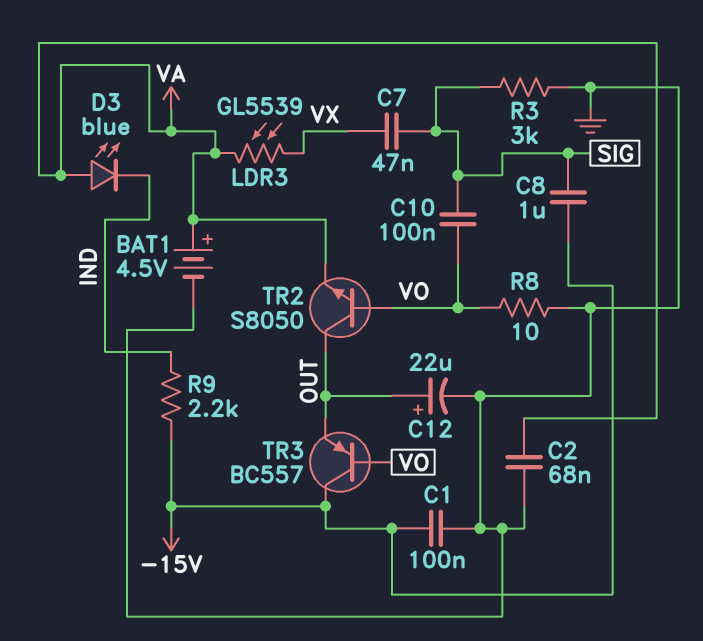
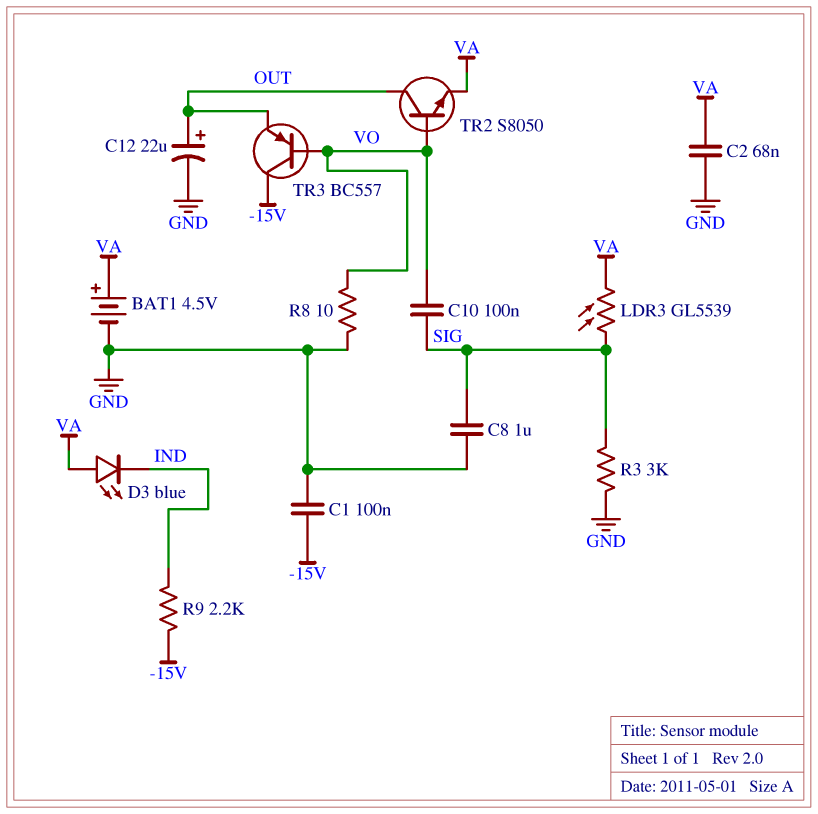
C7: 47nF (SIG, VX) -> none
C8: 1uF (-15V, SIG) -> 1uF (GND, SIG)
LDR3: GL5539 (VA, VX) -> GL5539 (SIG, VA)

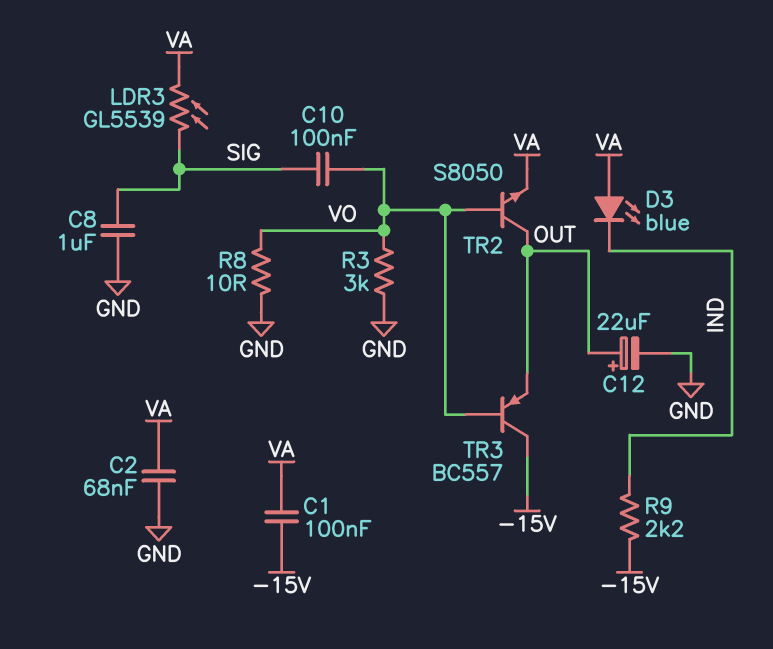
BAT1: 4.5V (plus VA, minus GND) -> none
C1: 100nF (-15V, GND) -> 100nF (-15V, VA)
R3: 3k (GND, SIG) -> 3k (GND, VO)

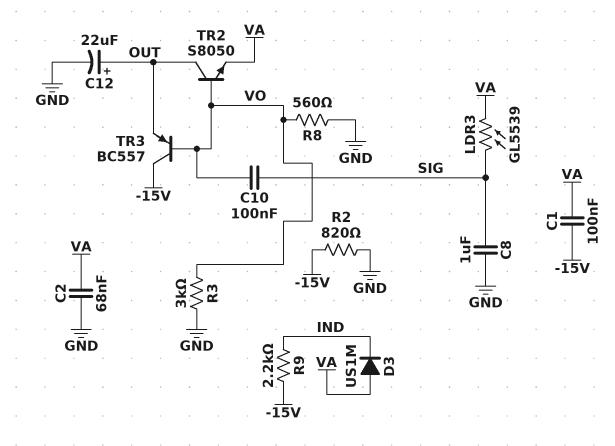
D3: LED blue (A VA, K IND) -> diode US1M (A VA, K IND)
R2: none -> 820 (-15V, GND)
R8: 10 (GND, VO) -> 560 (GND, VO)

